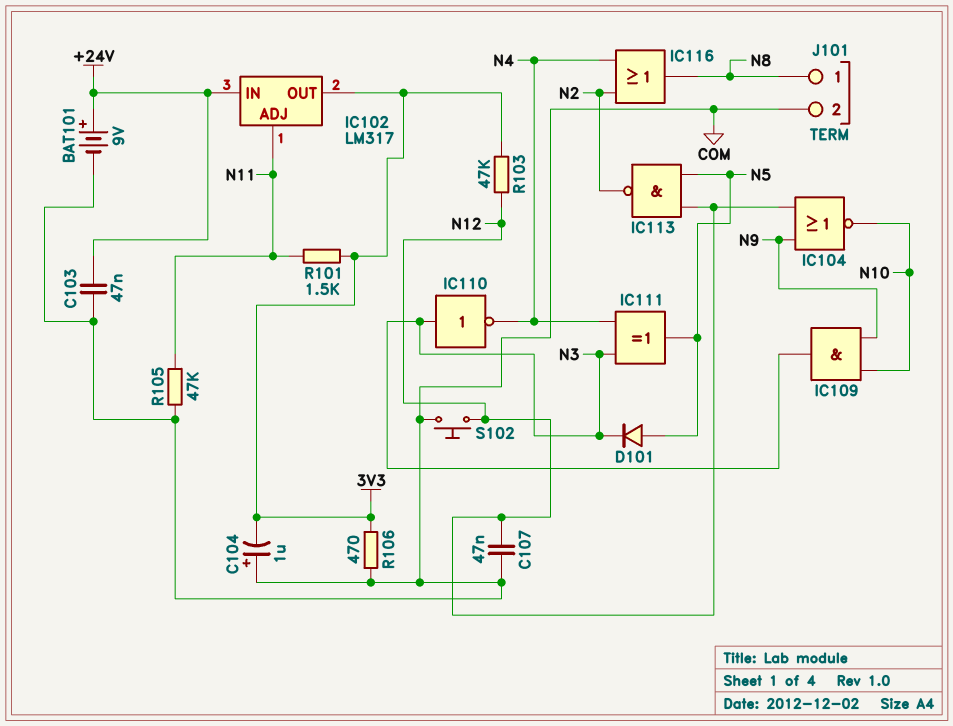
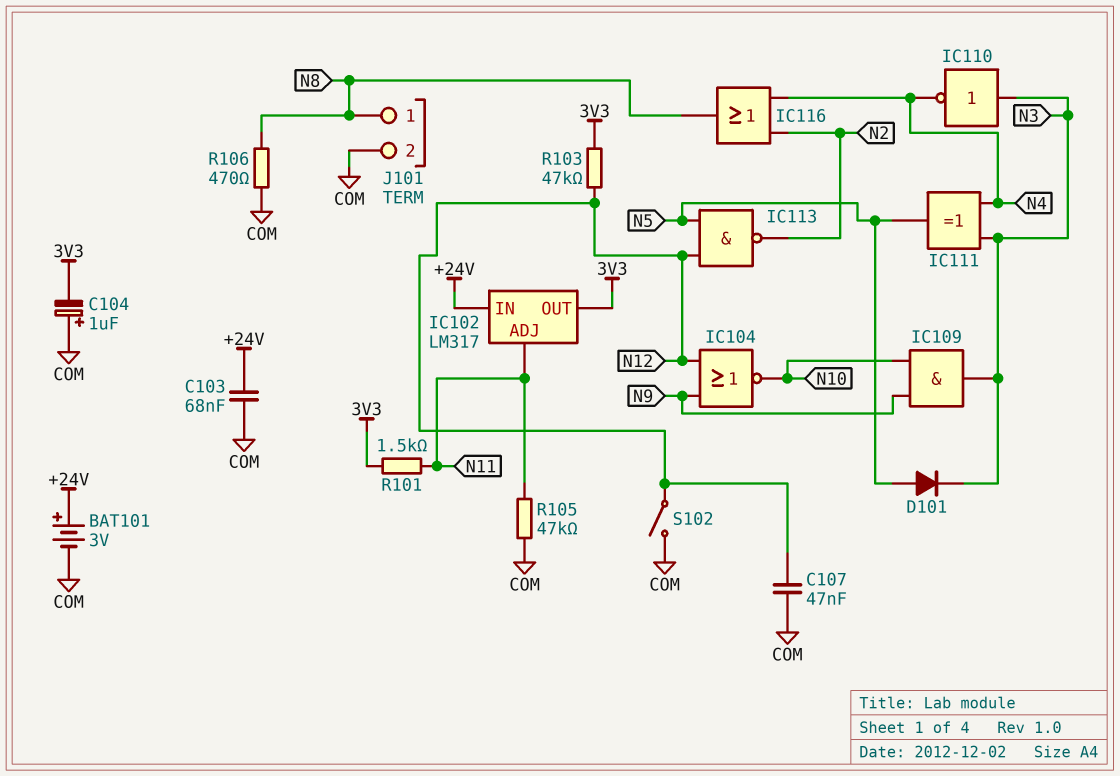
BAT101: 9V (plus +24V, minus COM) -> 3V (plus +24V, minus COM)
C103: 47nF (+24V, COM) -> 68nF (+24V, COM)
R106: 470 (3V3, COM) -> 470 (COM, N8)
S102: button (COM, N12) -> switch (COM, N12)

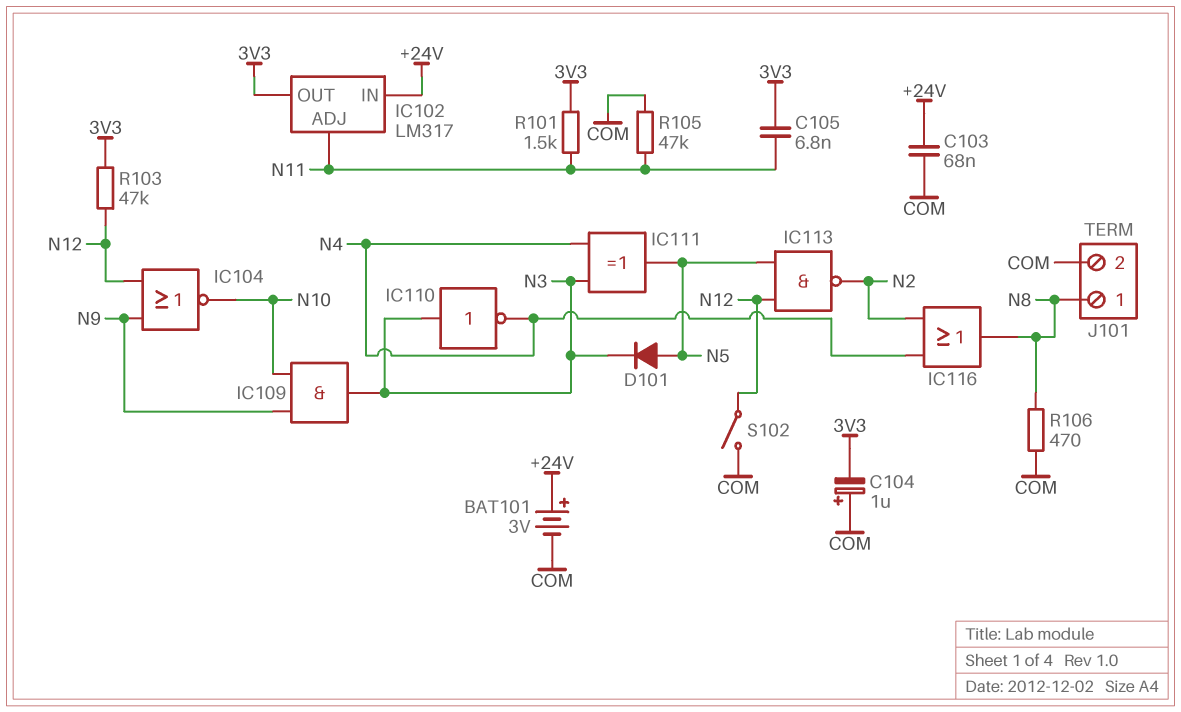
C105: none -> 6.8nF (3V3, N11)
C107: 47nF (COM, N12) -> none

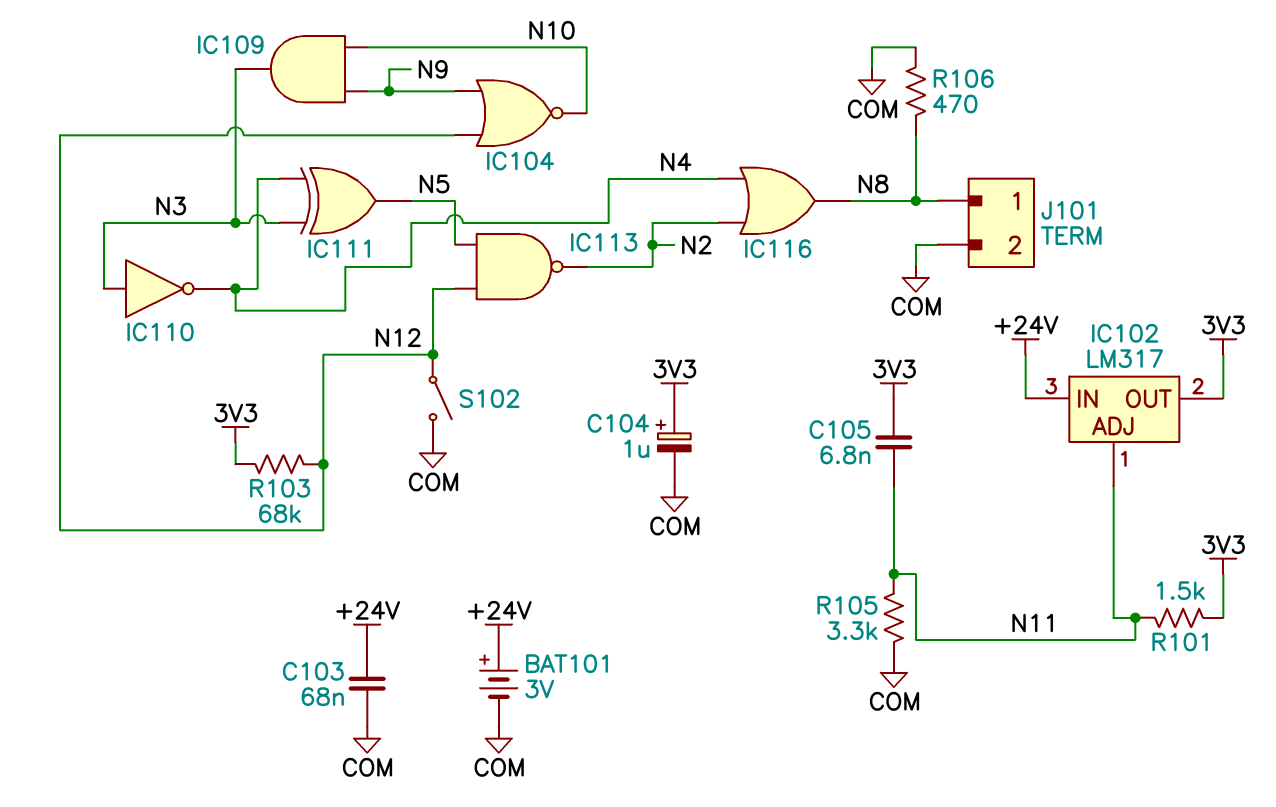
C104: 1uF (plus COM, minus 3V3) -> 1uF (plus 3V3, minus COM)
D101: diode (A N5, K N3) -> none
R103: 47k (3V3, N12) -> 68k (3V3, N12)
R105: 47k (COM, N11) -> 3.3k (COM, N11)

